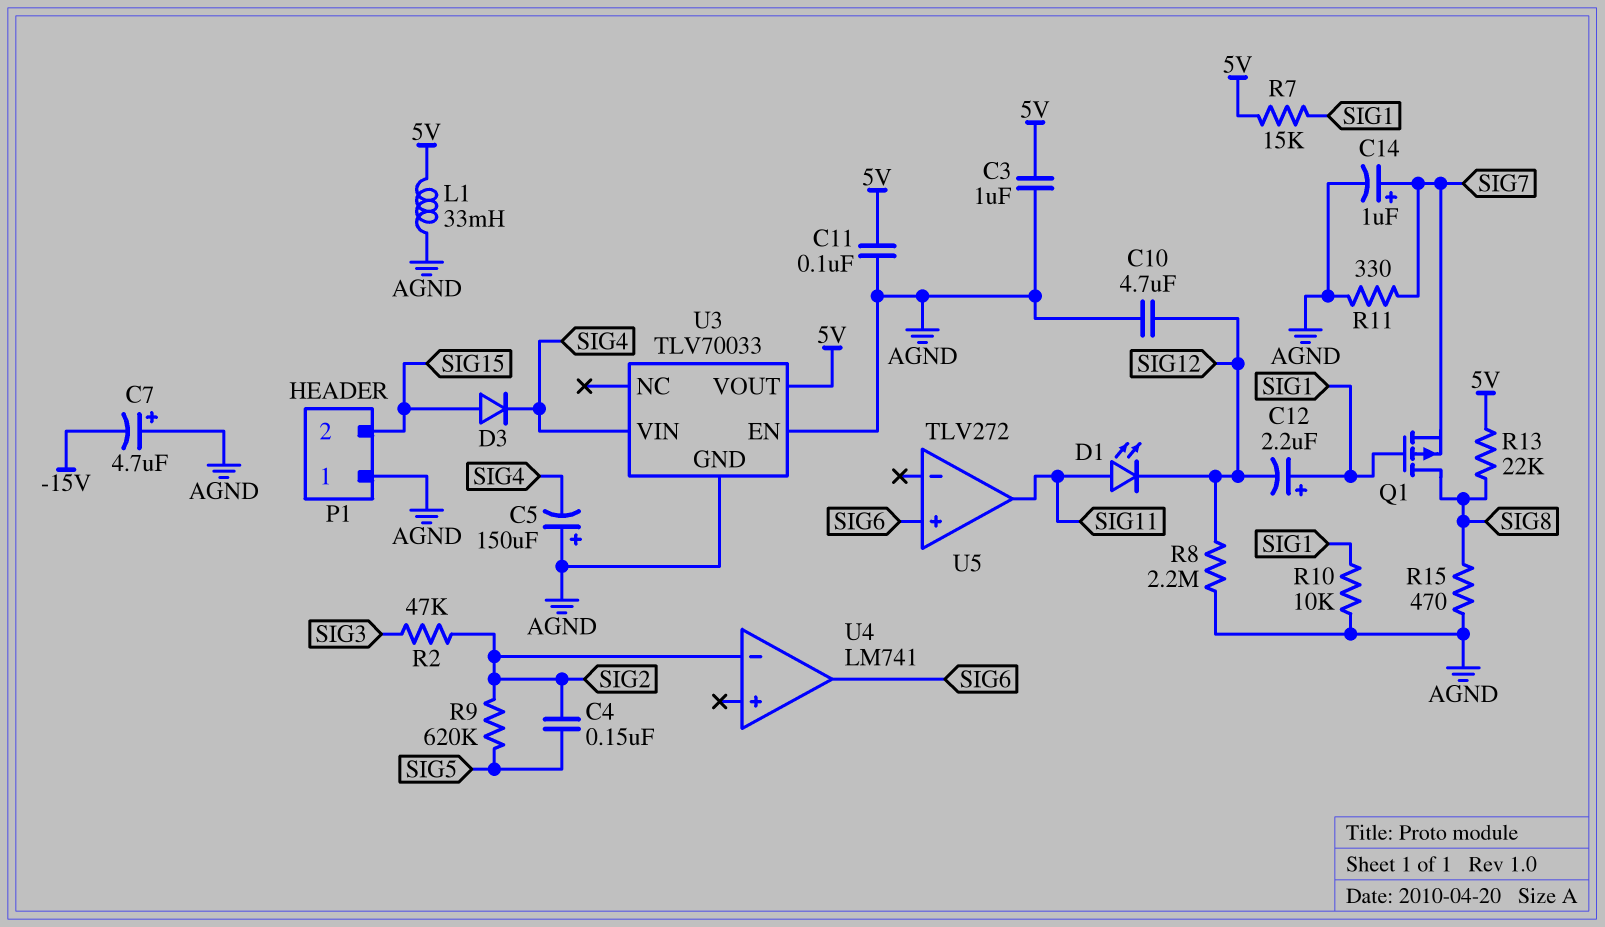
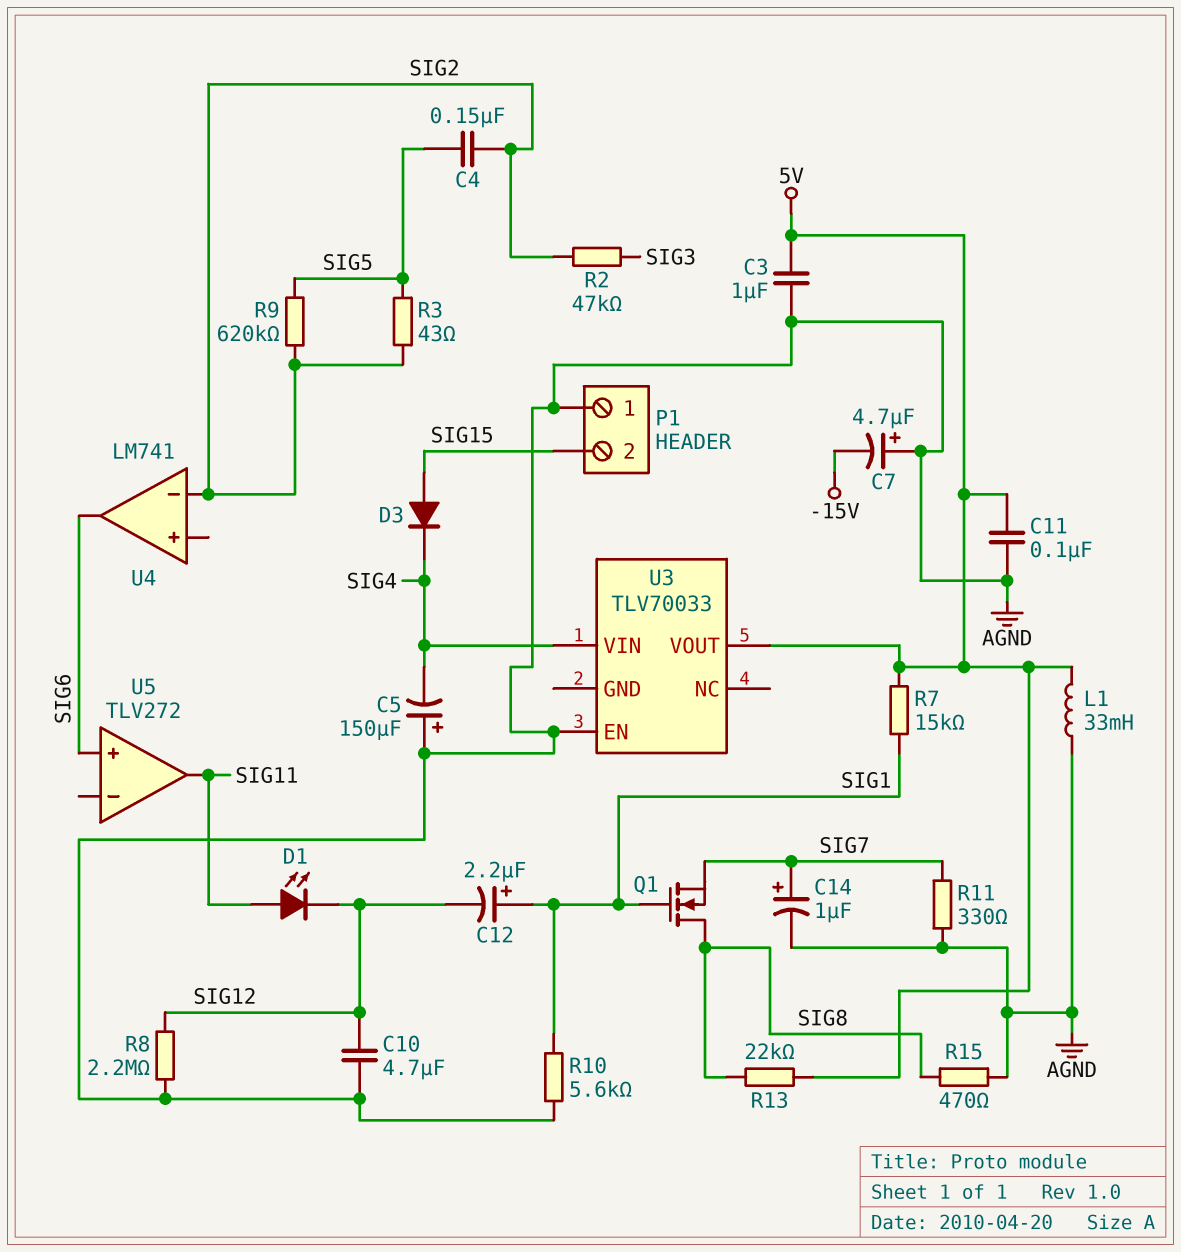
Q1: PMOS (G SIG1, D SIG8, S SIG7) -> NMOS (G SIG1, D SIG8, S SIG7)
R3: none -> 43 (SIG2, SIG5)
R10: 10k (AGND, SIG1) -> 5.6k (AGND, SIG1)
U3 pin GND: AGND -> none

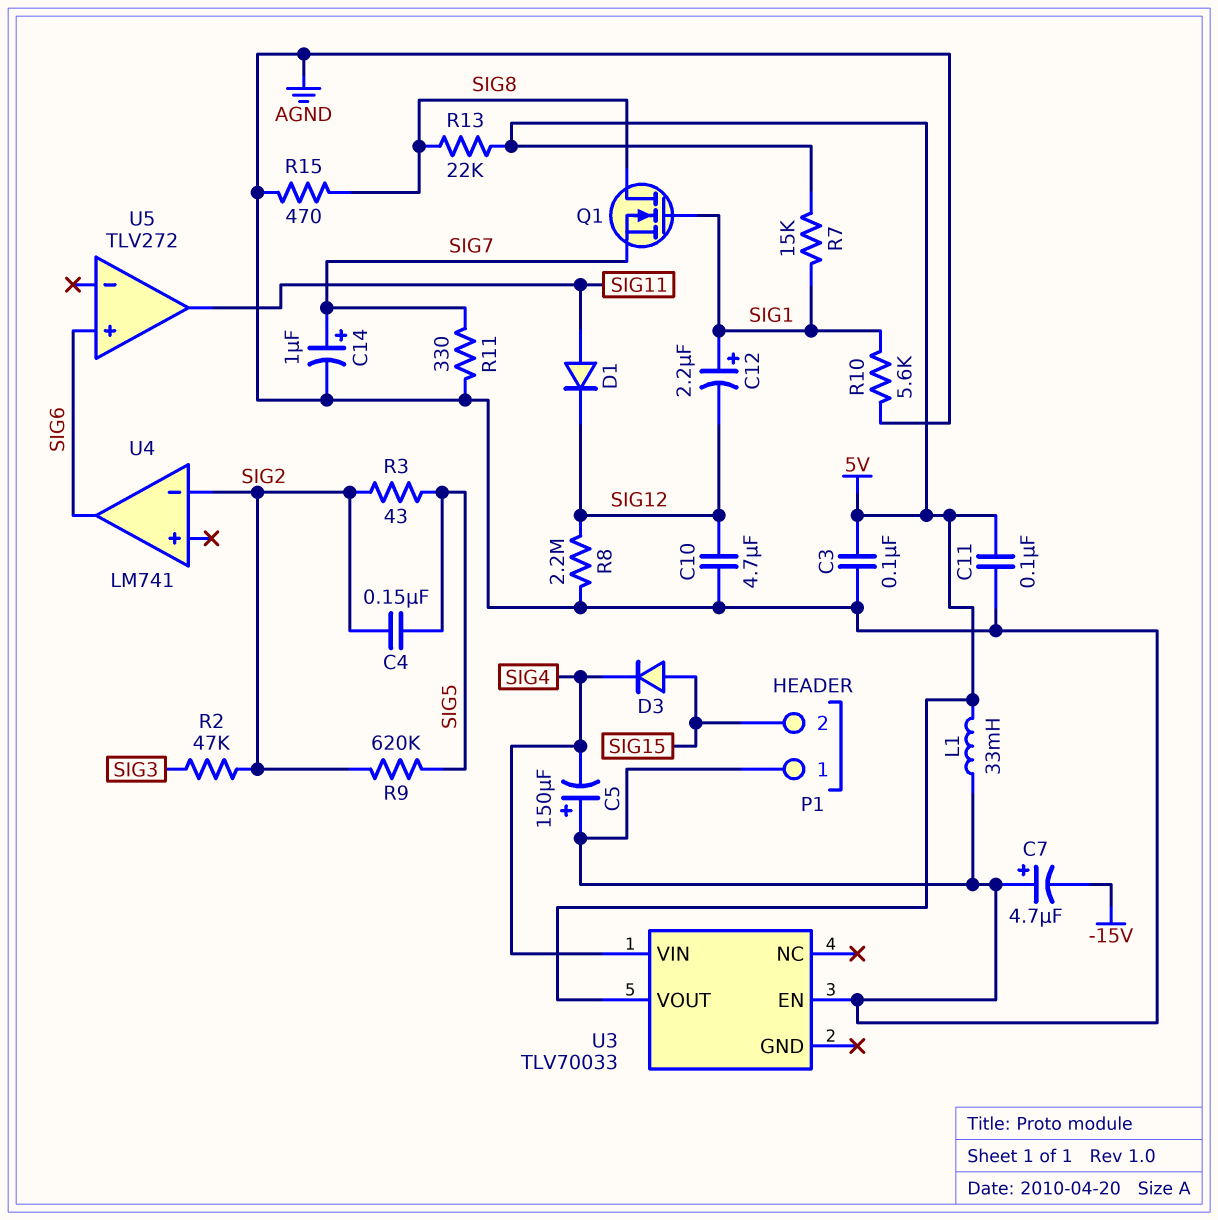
C3: 1uF (5V, AGND) -> 100nF (5V, AGND)
D1: LED (A SIG11, K SIG12) -> diode (A SIG11, K SIG12)

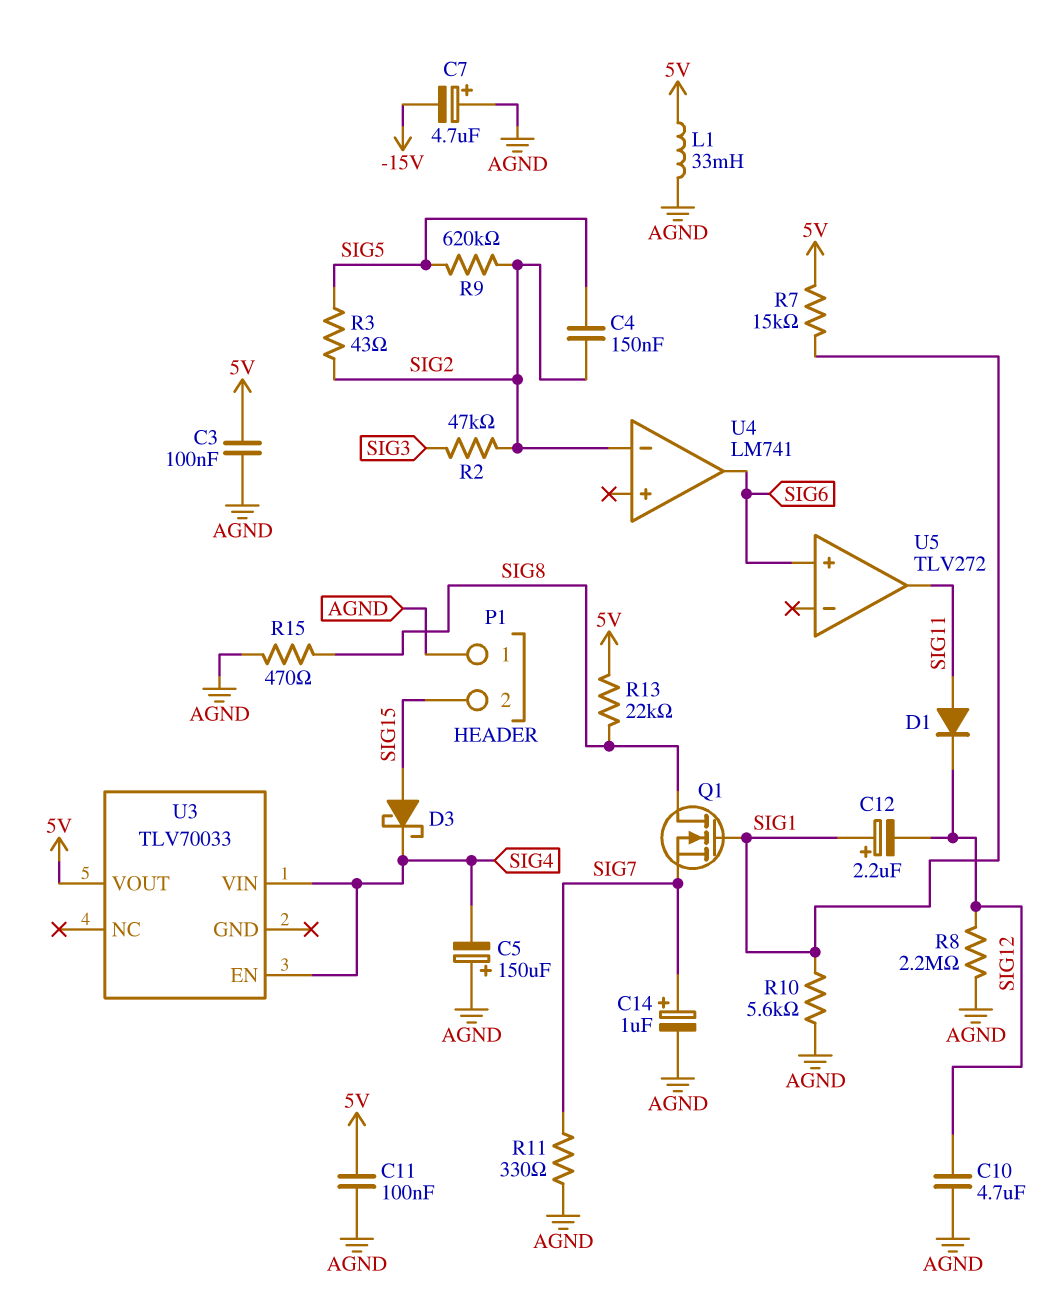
D3: diode (A SIG15, K SIG4) -> schottky (A SIG15, K SIG4)
U3 pin EN: AGND -> SIG4

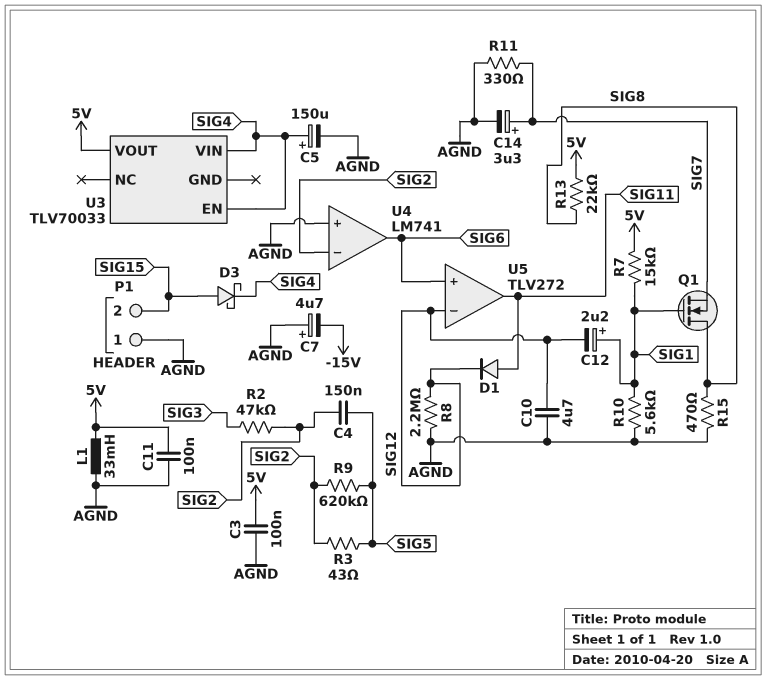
C5: 150uF (plus AGND, minus SIG4) -> 150uF (plus SIG4, minus AGND)
C14: 1uF (plus SIG7, minus AGND) -> 3.3uF (plus SIG7, minus AGND)
U4 pin in+: none -> AGND
U5 pin in-: none -> SIG12

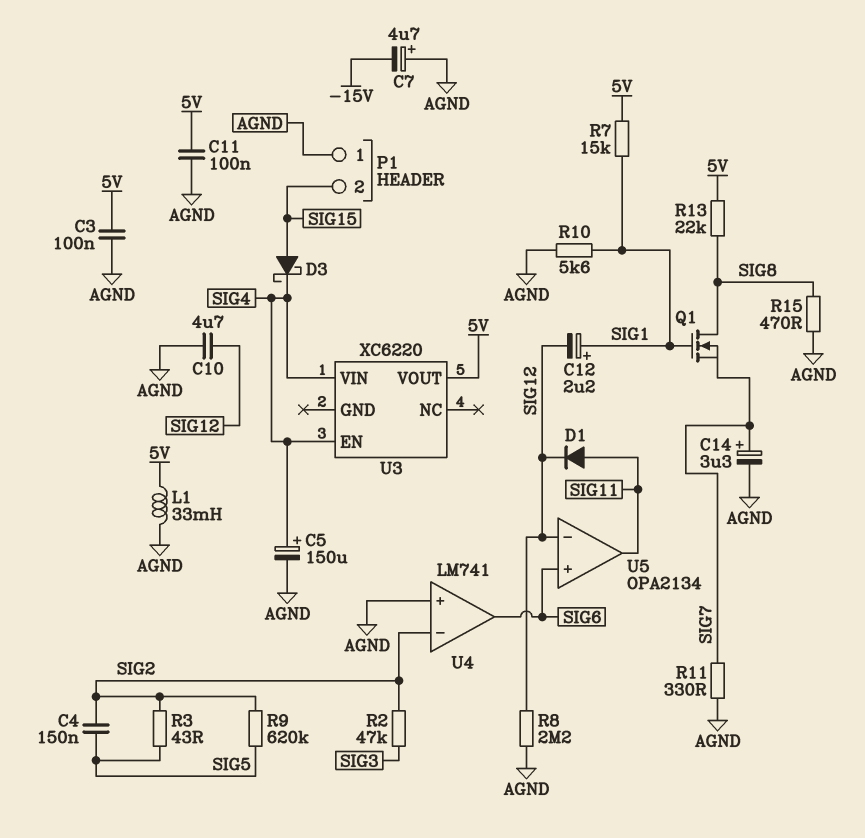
U3: TLV70033 -> XC6220
U5: TLV272 -> OPA2134

